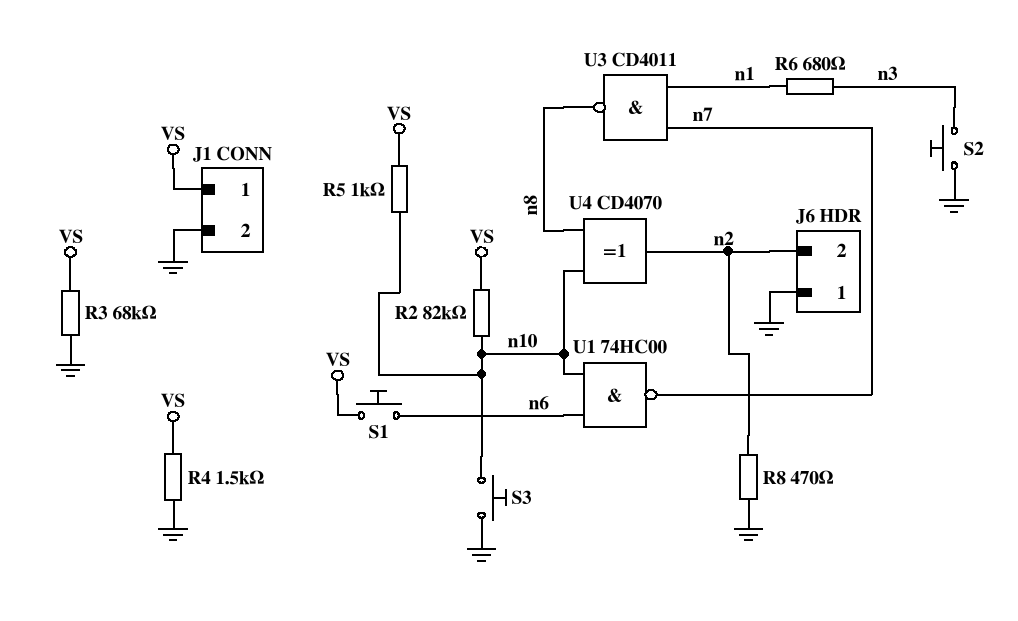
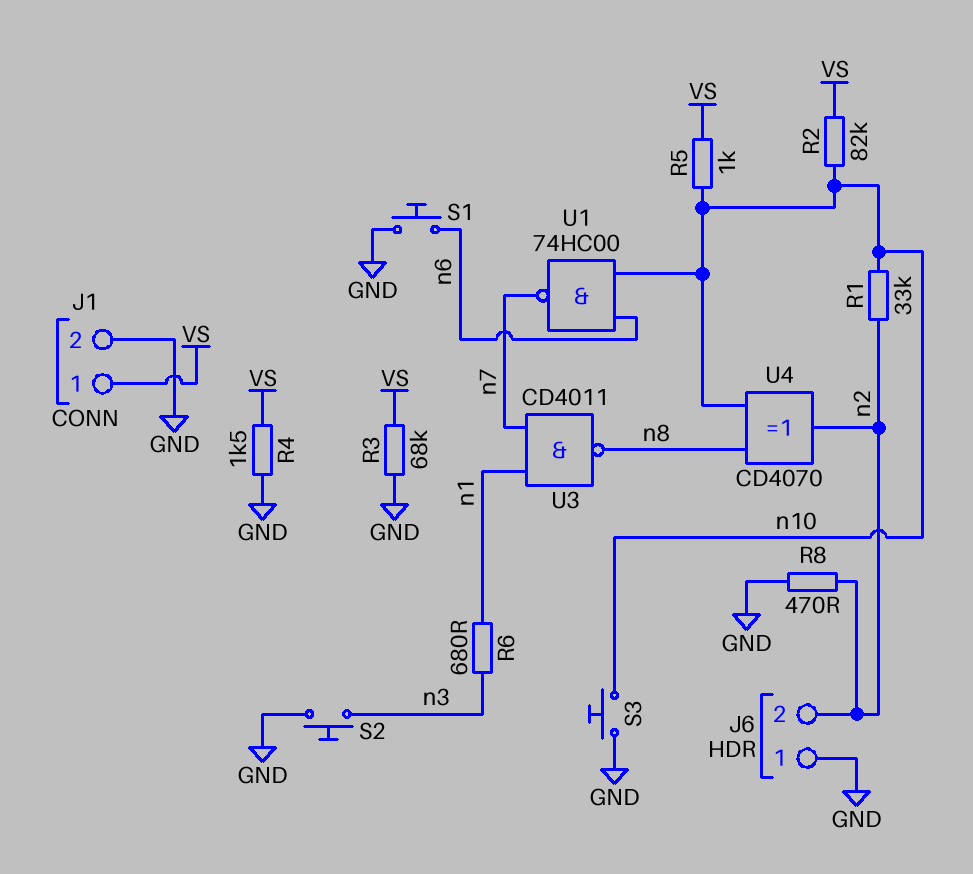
R1: none -> 33k (n2, n10)
S1: button (VS, n6) -> button (GND, n6)

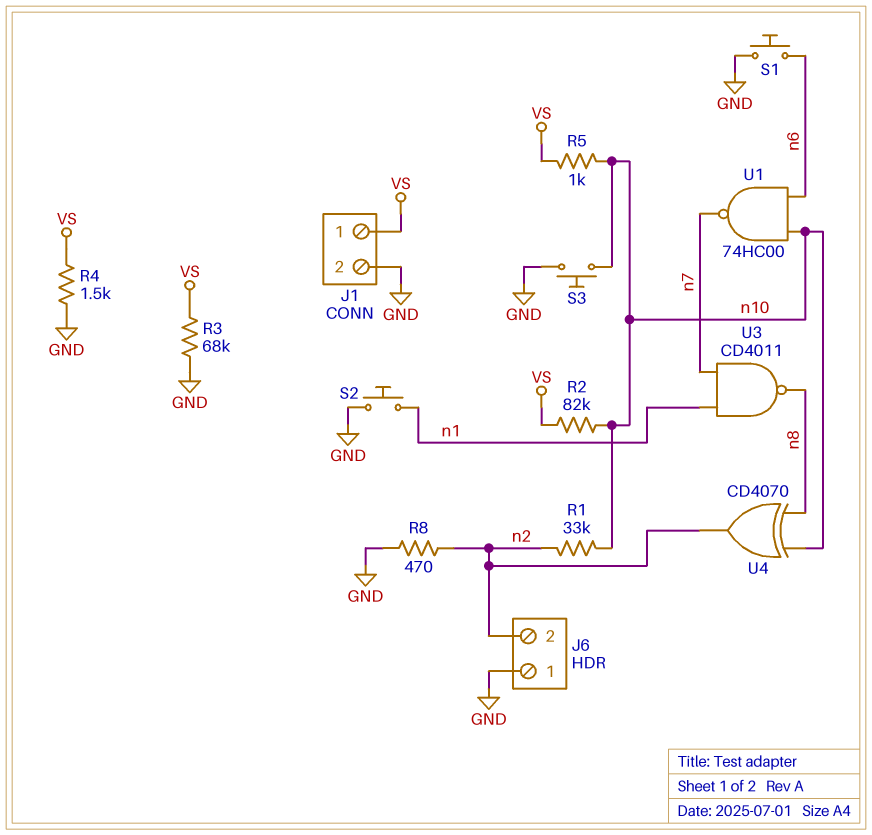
R6: 680 (n1, n3) -> none
S2: button (GND, n3) -> button (GND, n1)

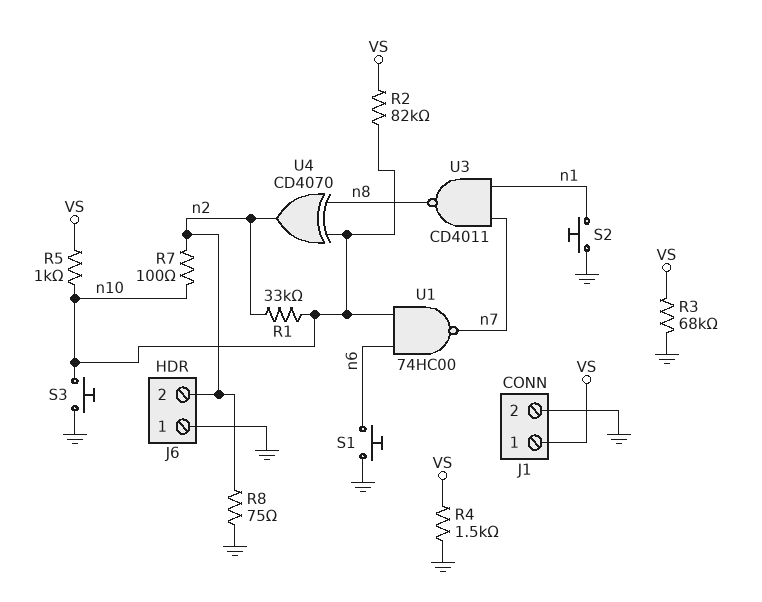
R7: none -> 100 (n2, n10)
R8: 470 (GND, n2) -> 75 (GND, n2)

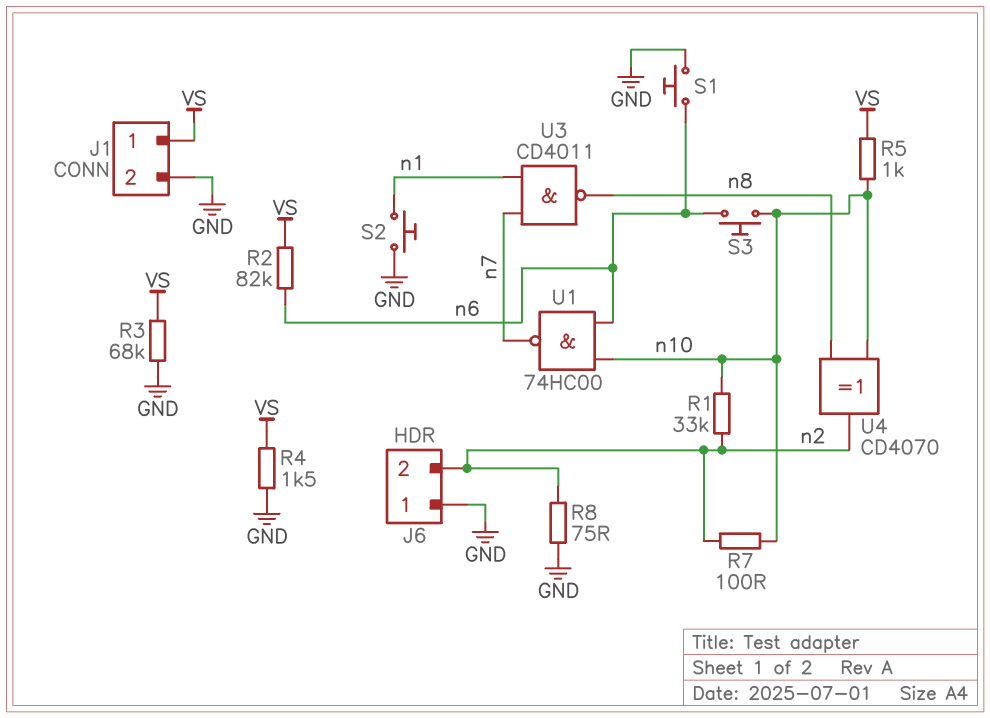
R2: 82k (VS, n10) -> 82k (VS, n6)
S3: button (GND, n10) -> button (n6, n10)

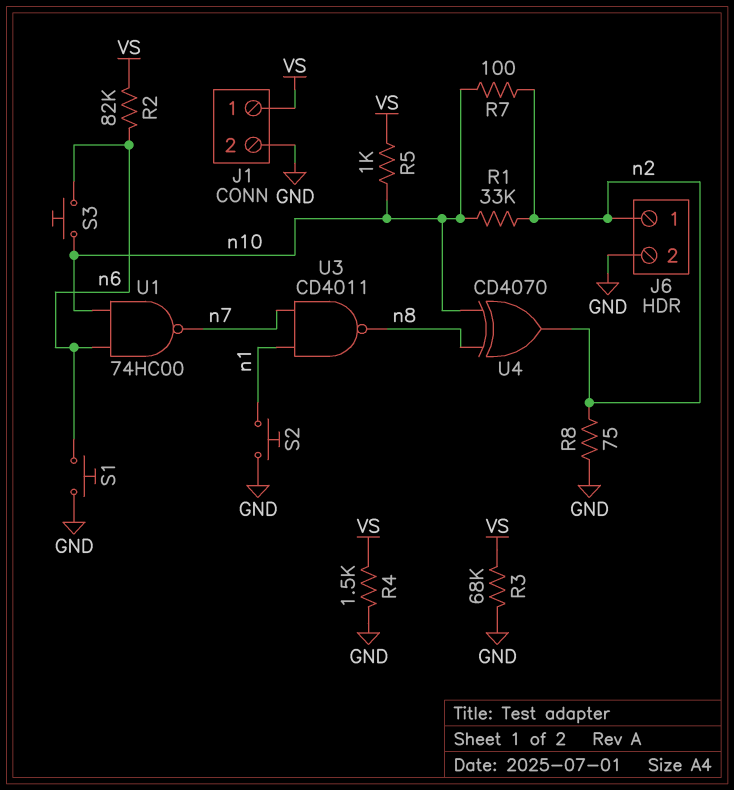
J6 pin 1: GND -> n2
J6 pin 2: n2 -> GND

